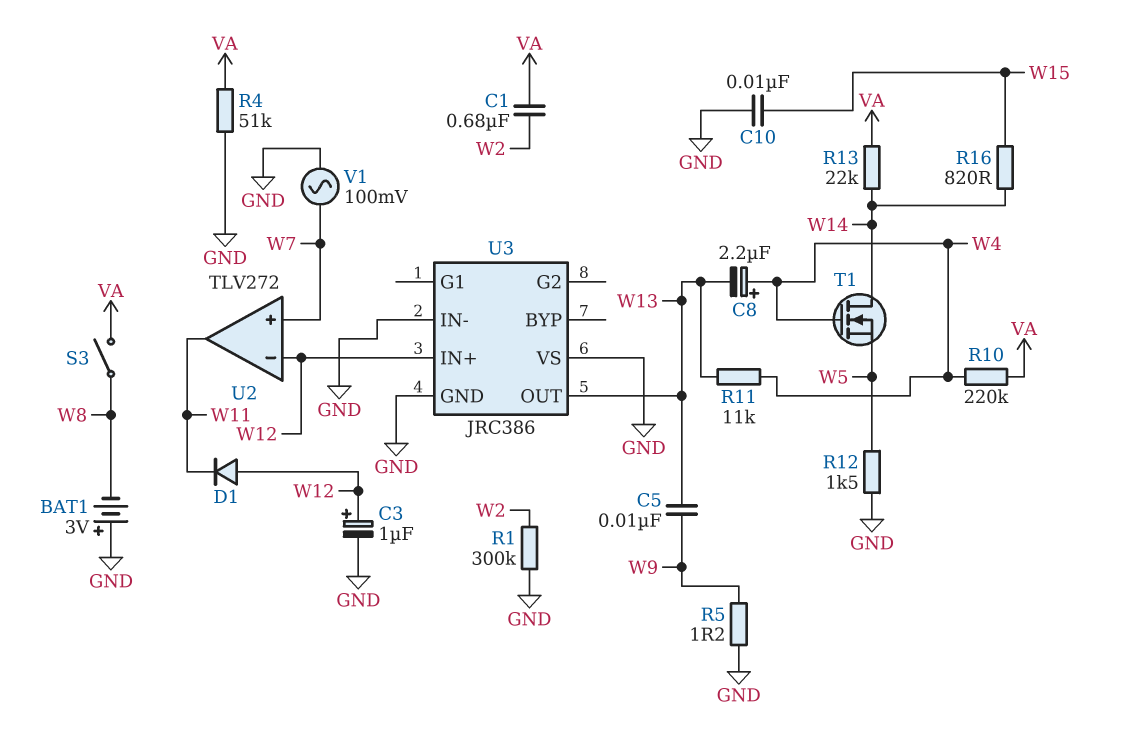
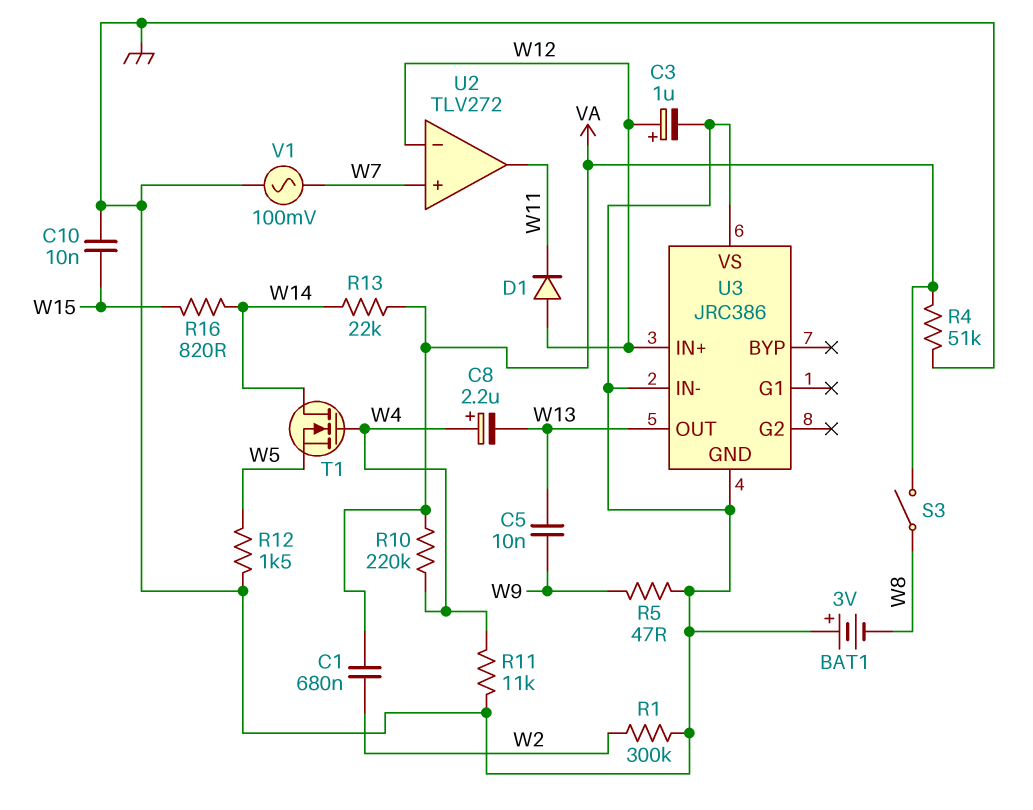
R5: 1.2 (GND, W9) -> 47 (GND, W9)
R11: 11k (W4, W13) -> 11k (GND, W4)

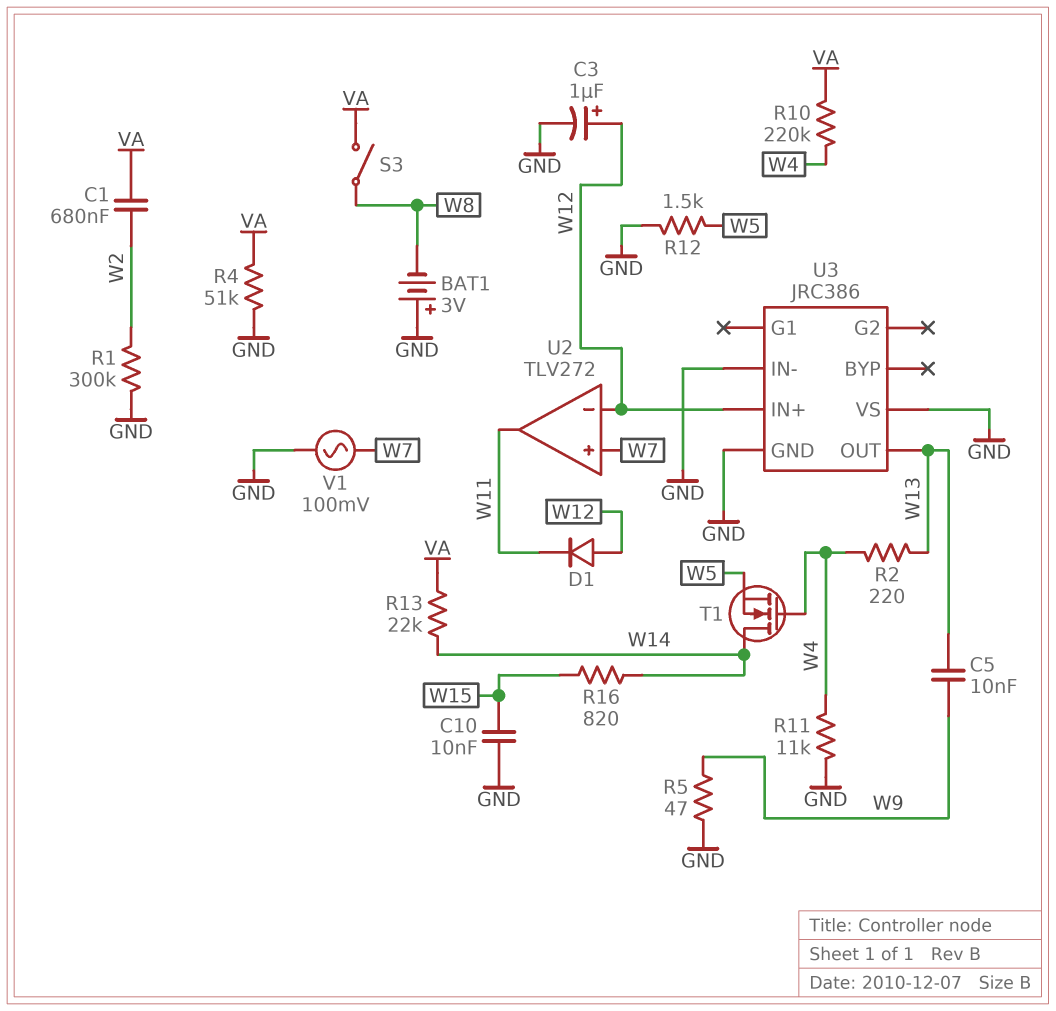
C8: 2.2uF (plus W4, minus W13) -> none
R2: none -> 220 (W4, W13)

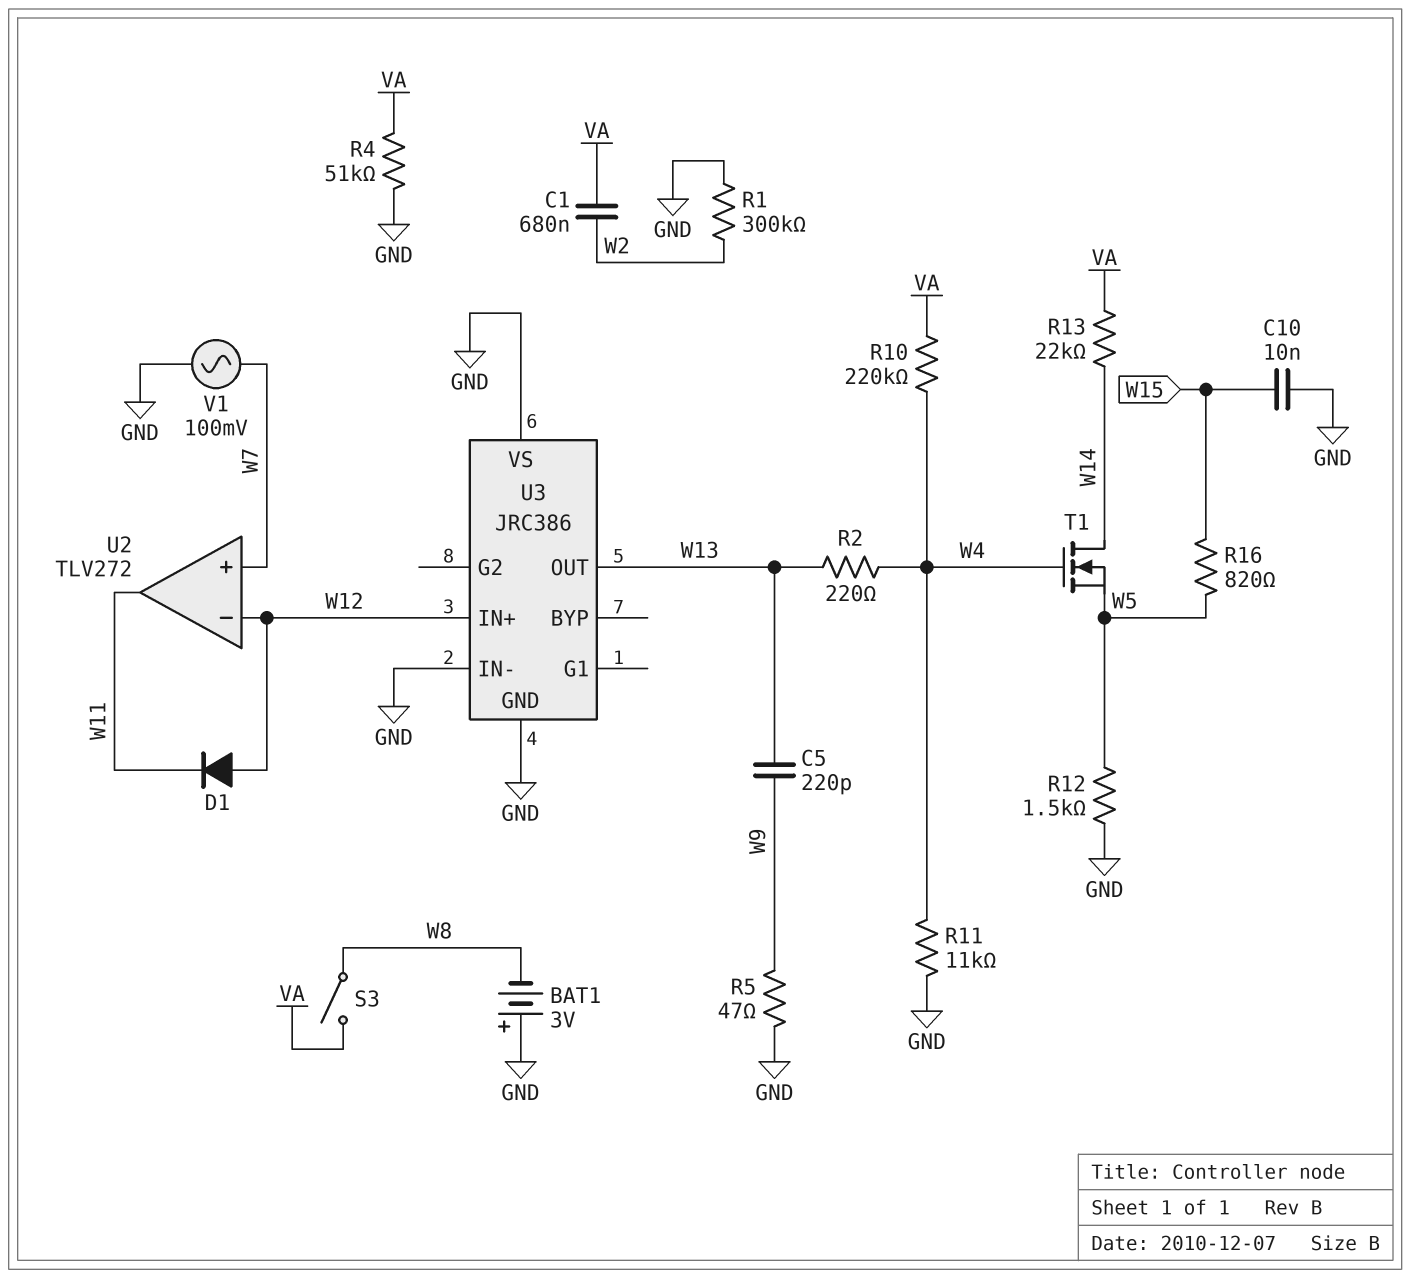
C3: 1uF (plus W12, minus GND) -> none
C5: 10nF (W9, W13) -> 220pF (W9, W13)
R16: 820 (W14, W15) -> 820 (W5, W15)

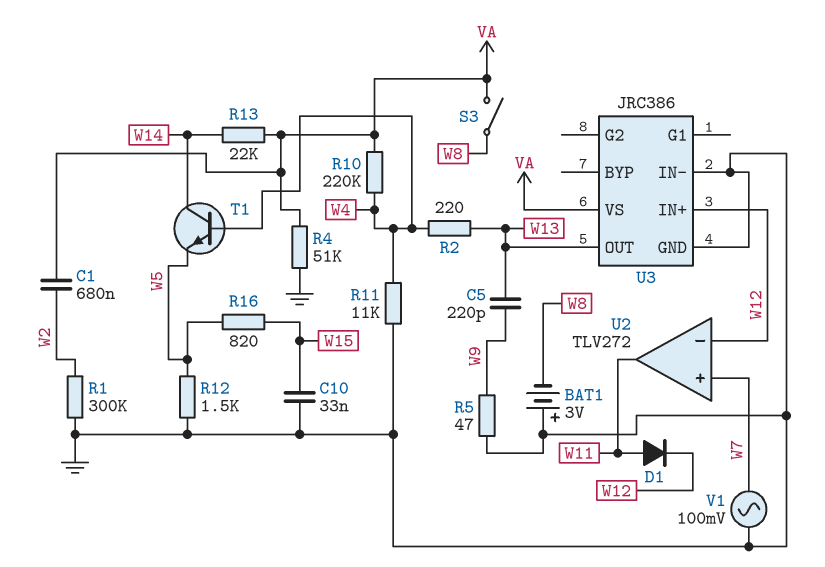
C10: 10nF (GND, W15) -> 33nF (GND, W15)
D1: diode (A W12, K W11) -> diode (A W11, K W12)
T1: NMOS (G W4, D W14, S W5) -> NPN (B W4, C W14, E W5)
U3 pin VS: GND -> VA

